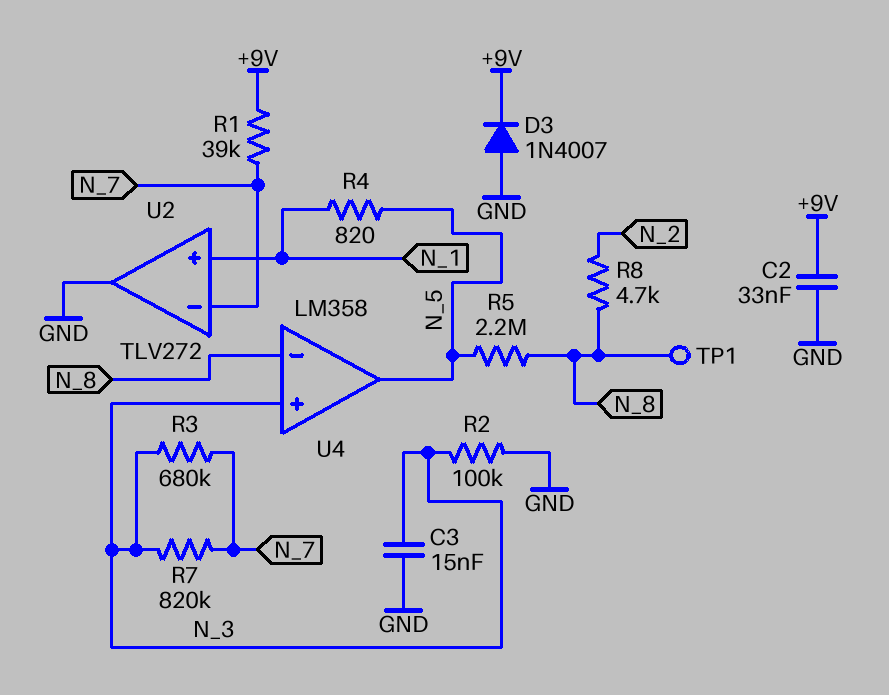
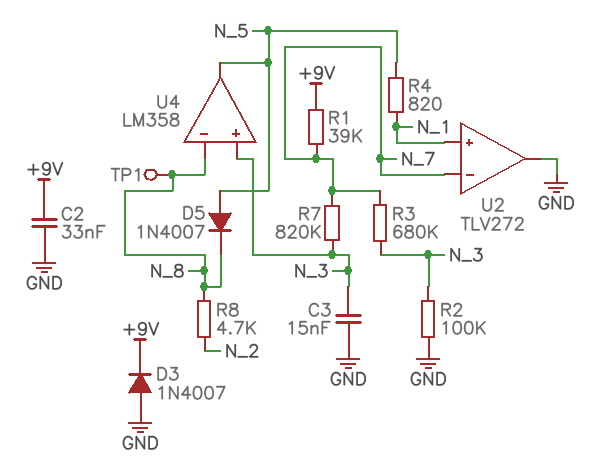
D5: none -> diode 1N4007 (A N_5, K N_8)
R5: 2.2M (N_5, N_8) -> none

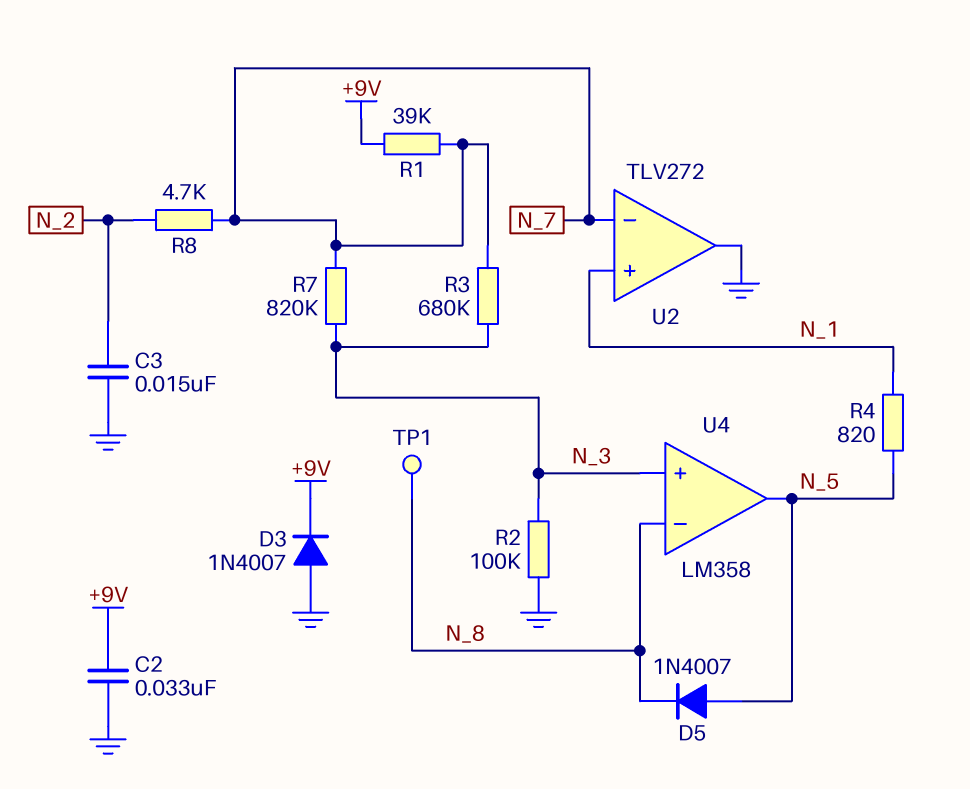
C3: 15nF (GND, N_3) -> 15nF (GND, N_2)
R8: 4.7k (N_2, N_8) -> 4.7k (N_2, N_7)

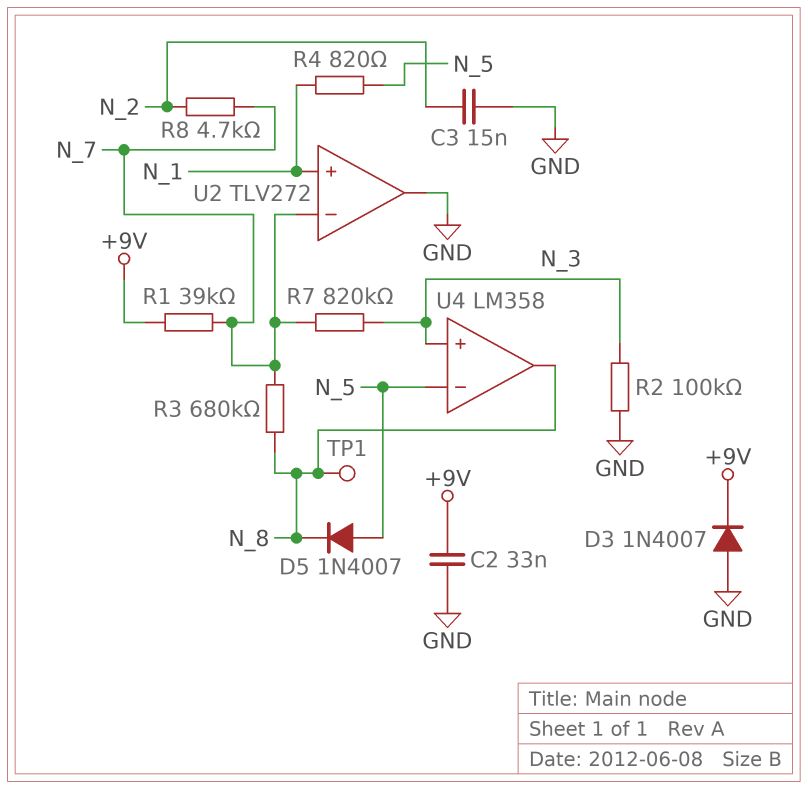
R3: 680k (N_3, N_7) -> 680k (N_7, N_8)
U4 pin in-: N_8 -> N_5
U4 pin out: N_5 -> N_8

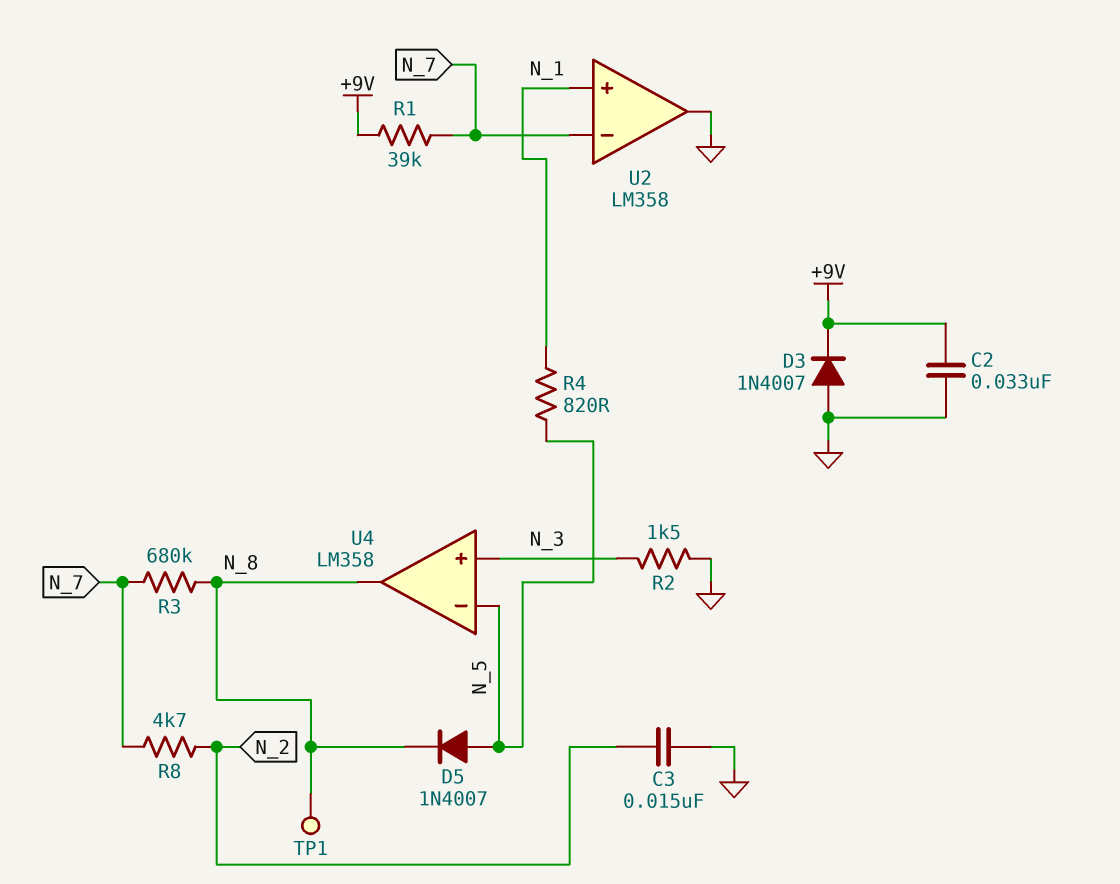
R2: 100k (GND, N_3) -> 1.5k (GND, N_3)
R7: 820k (N_3, N_7) -> none
U2: TLV272 -> LM358

